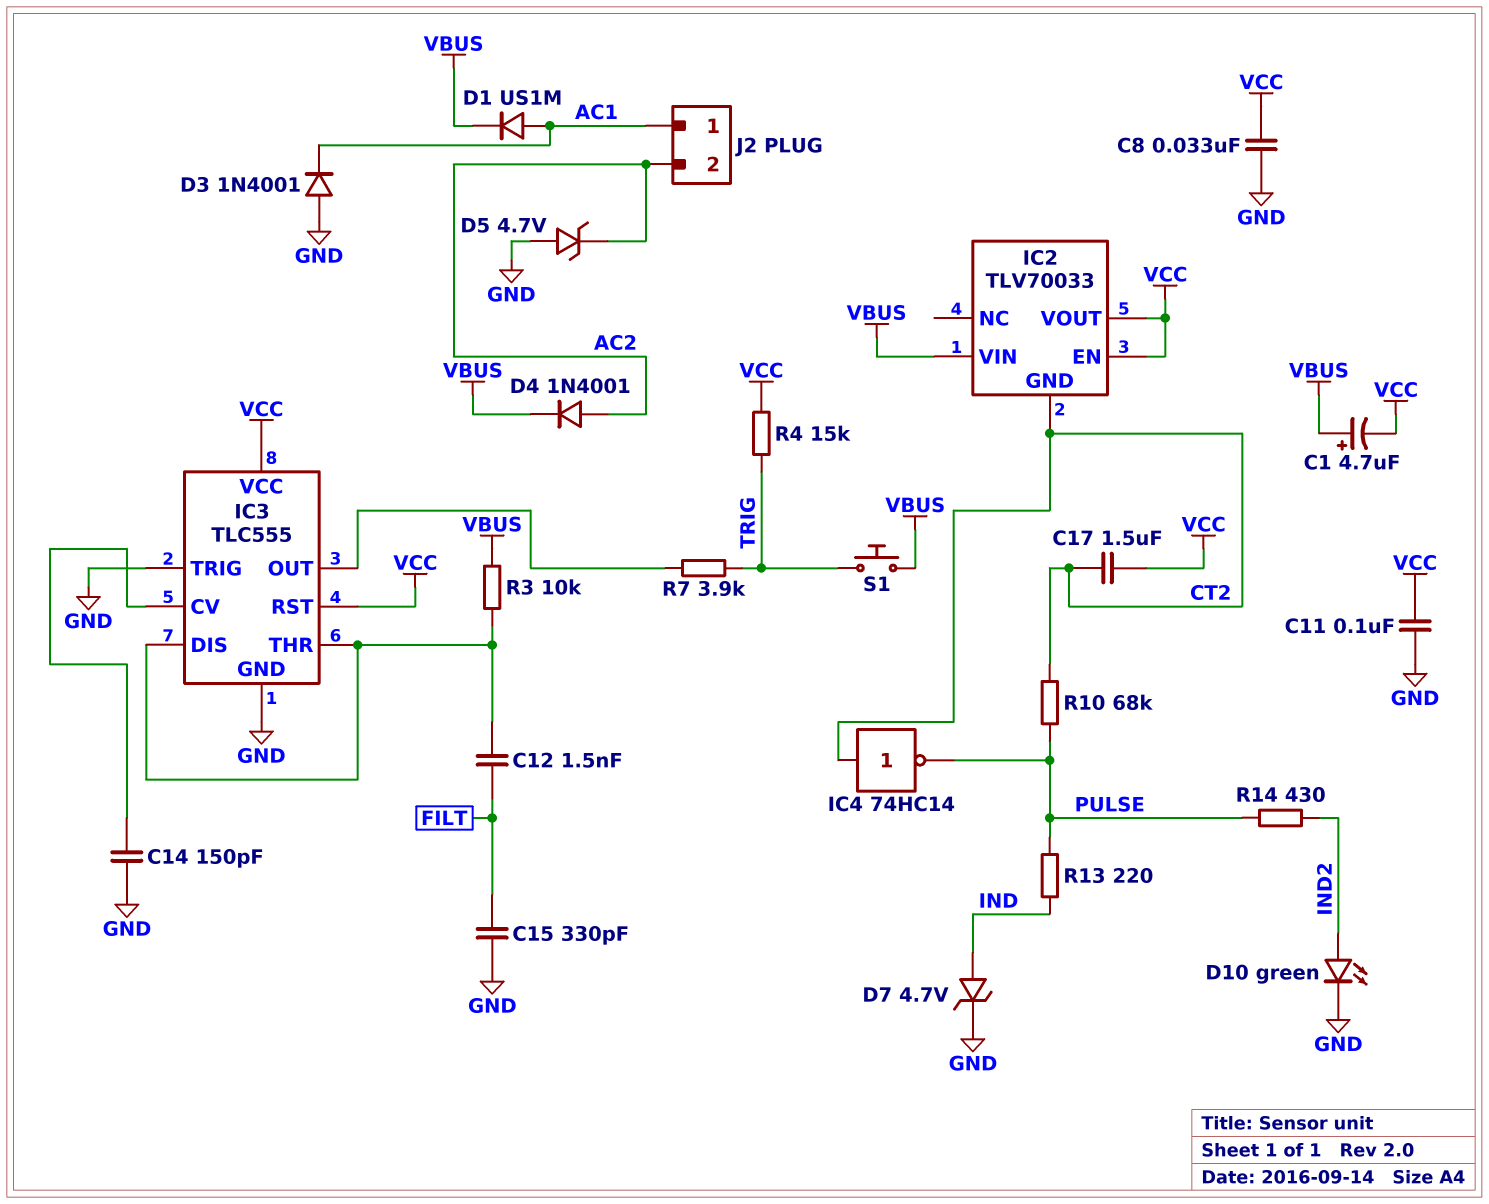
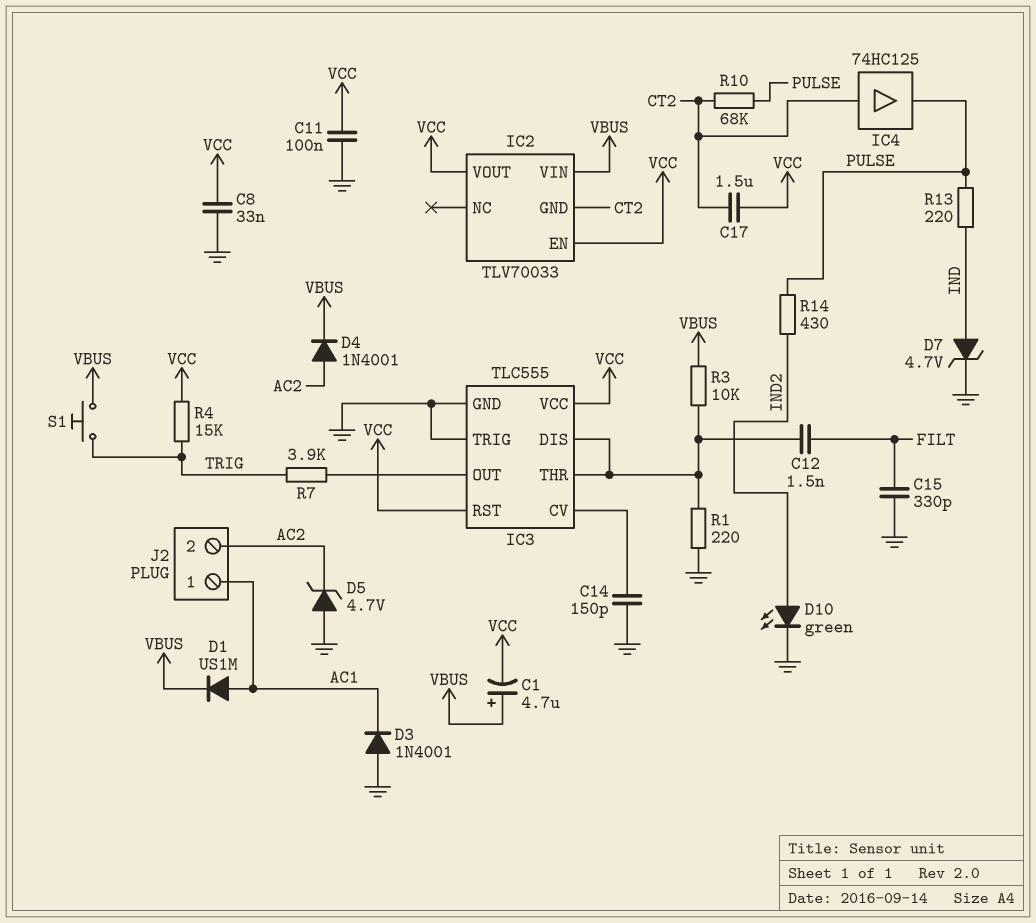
IC4: NOT 74HC14 (in CT2, out PULSE) -> buffer 74HC125 (in CT2, out PULSE)
R1: none -> 220 (GND, IC3/DIS)

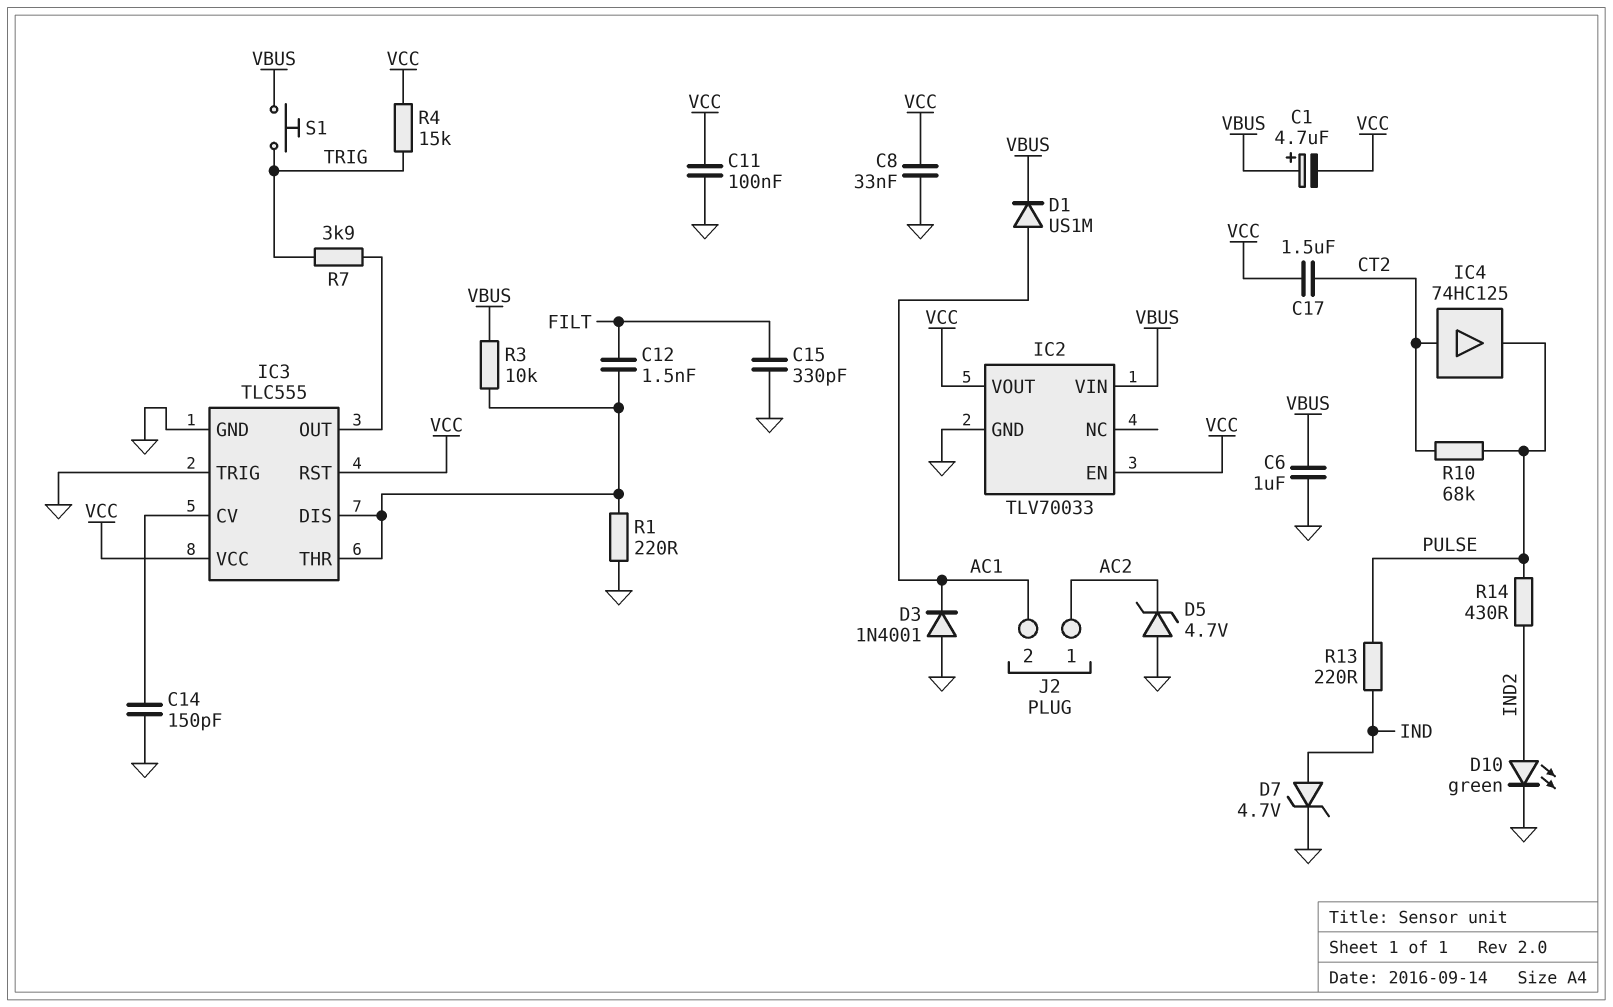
C6: none -> 1uF (GND, VBUS)
D4: diode 1N4001 (A AC2, K VBUS) -> none
IC2 pin GND: CT2 -> GND
J2 pin 1: AC1 -> AC2
J2 pin 2: AC2 -> AC1

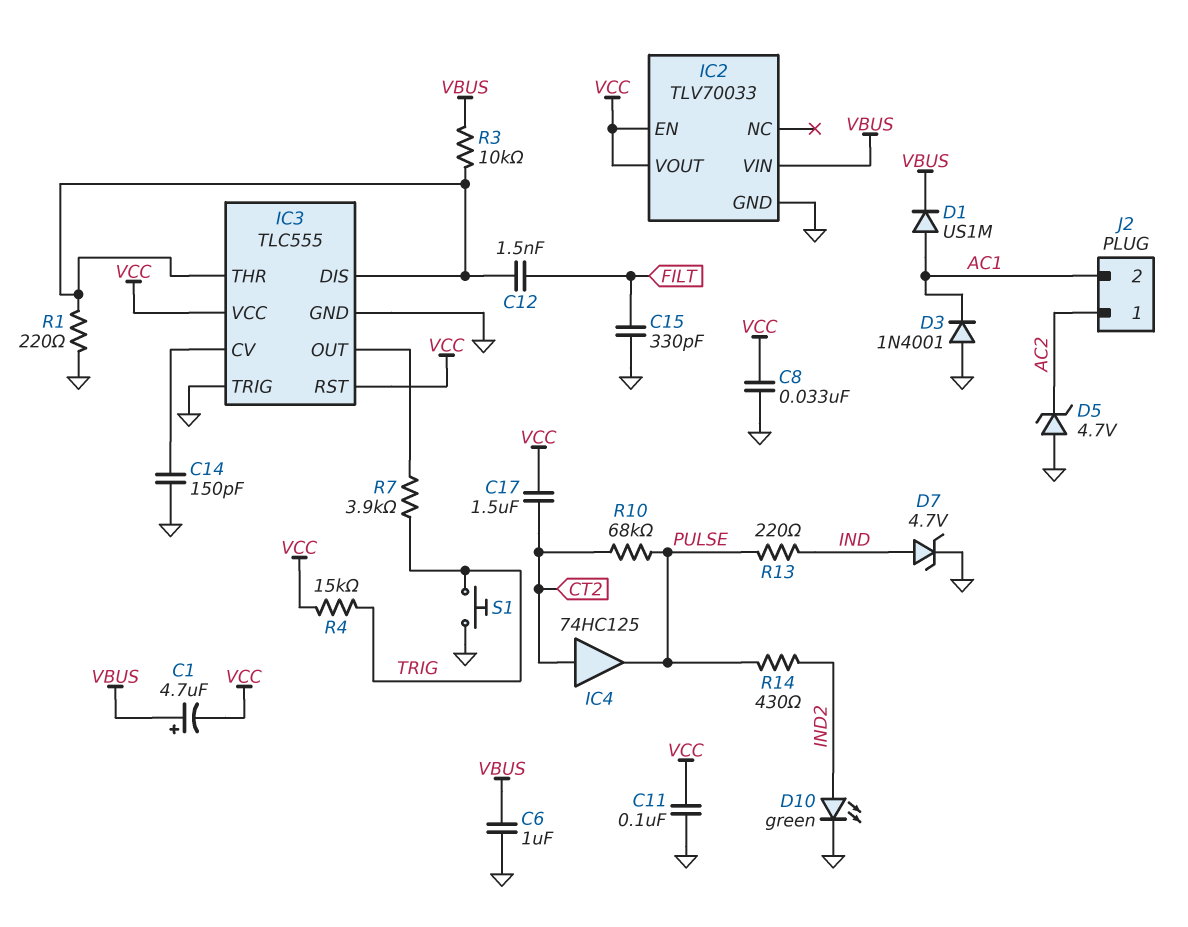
S1: button (TRIG, VBUS) -> button (GND, TRIG)

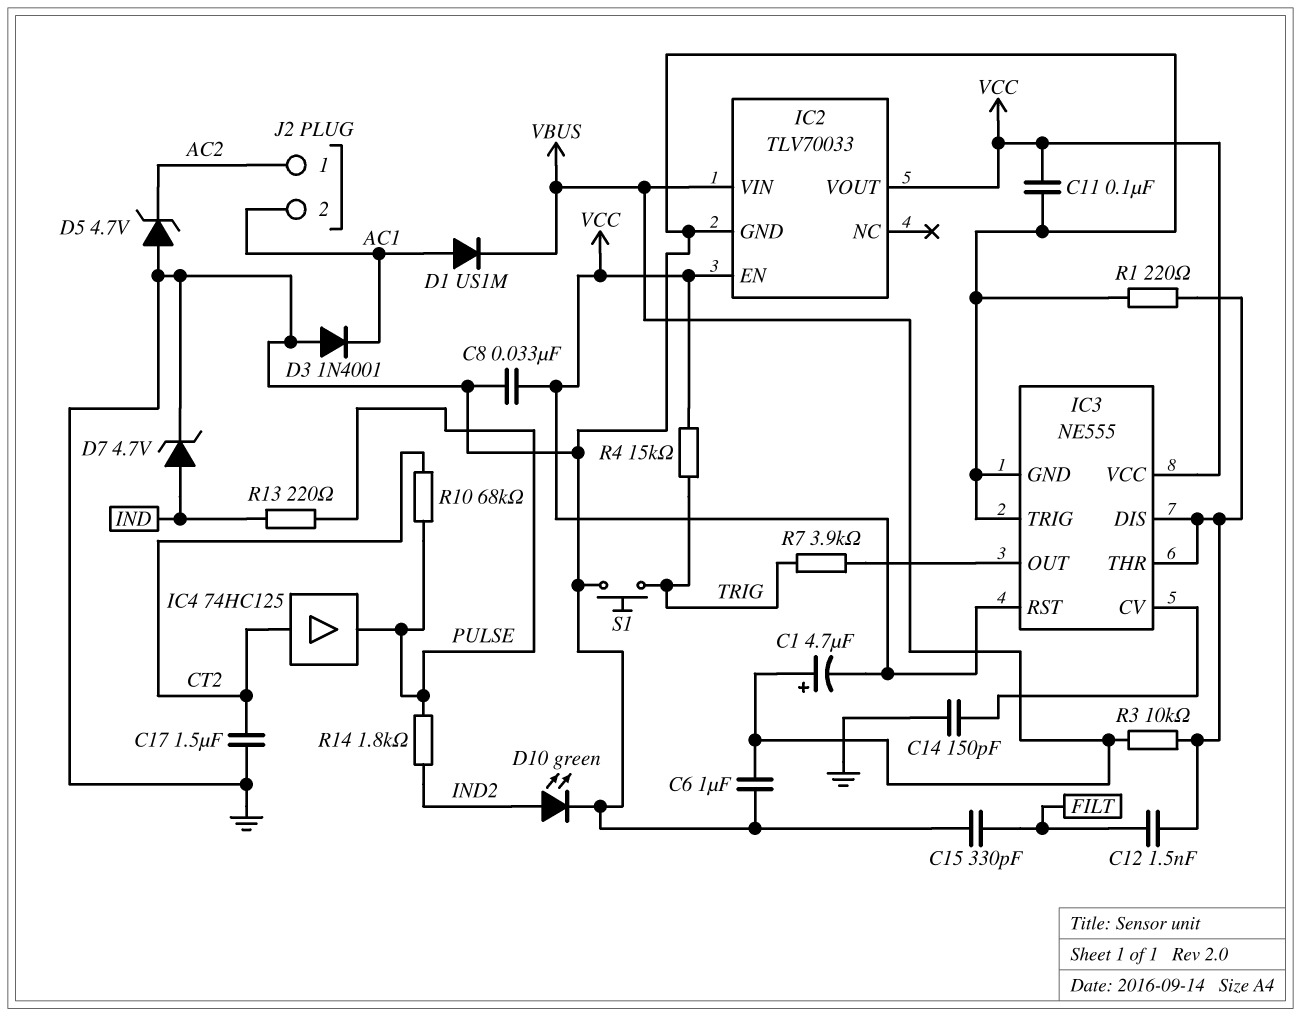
C17: 1.5uF (CT2, VCC) -> 1.5uF (CT2, GND)
IC3: TLC555 -> NE555
R14: 430 (IND2, PULSE) -> 1.8k (IND2, PULSE)

